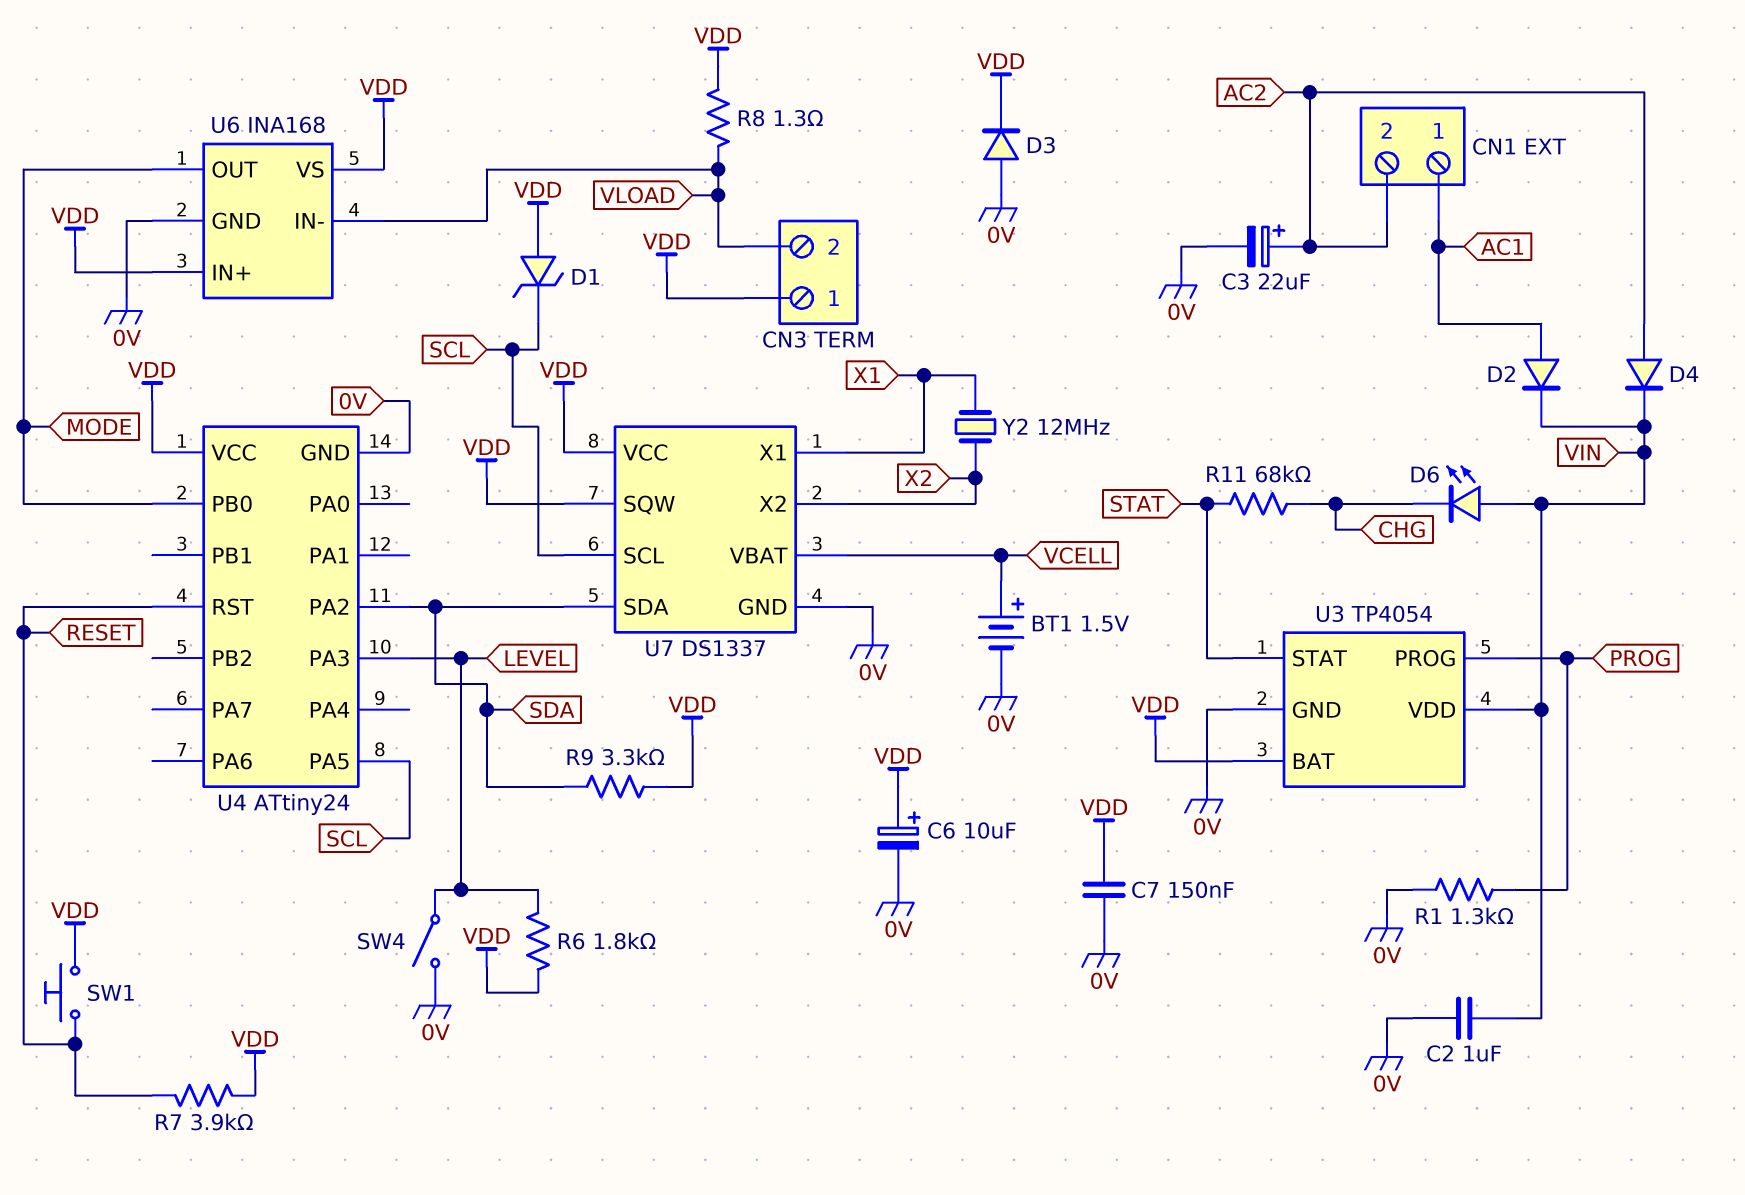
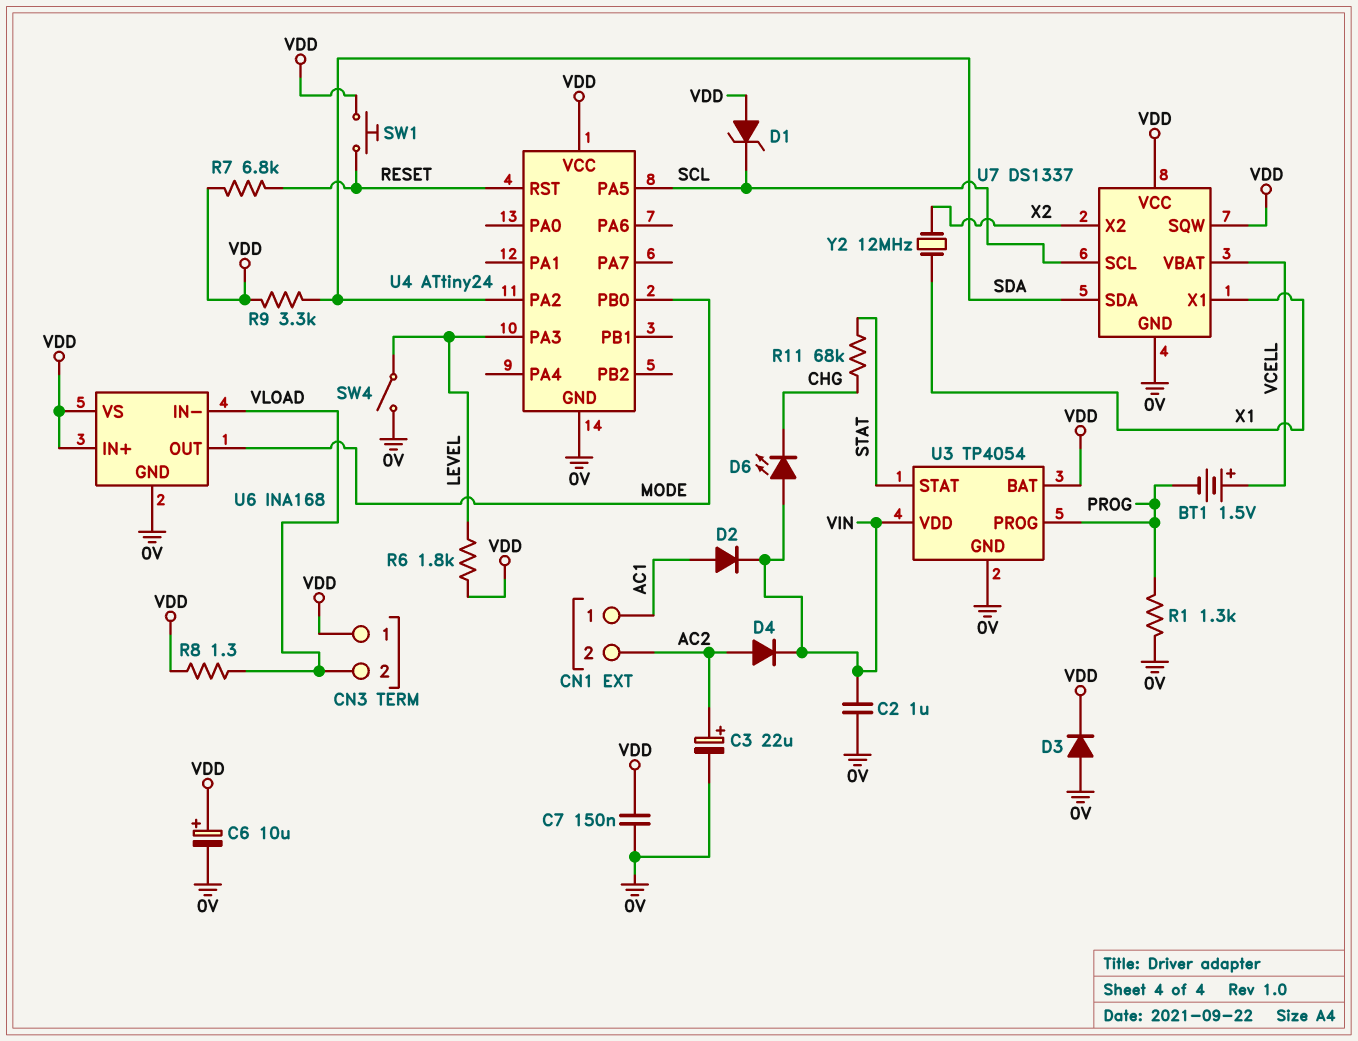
BT1: 1.5V (plus VCELL, minus 0V) -> 1.5V (plus VCELL, minus PROG)
R7: 3.9k (RESET, VDD) -> 6.8k (RESET, VDD)

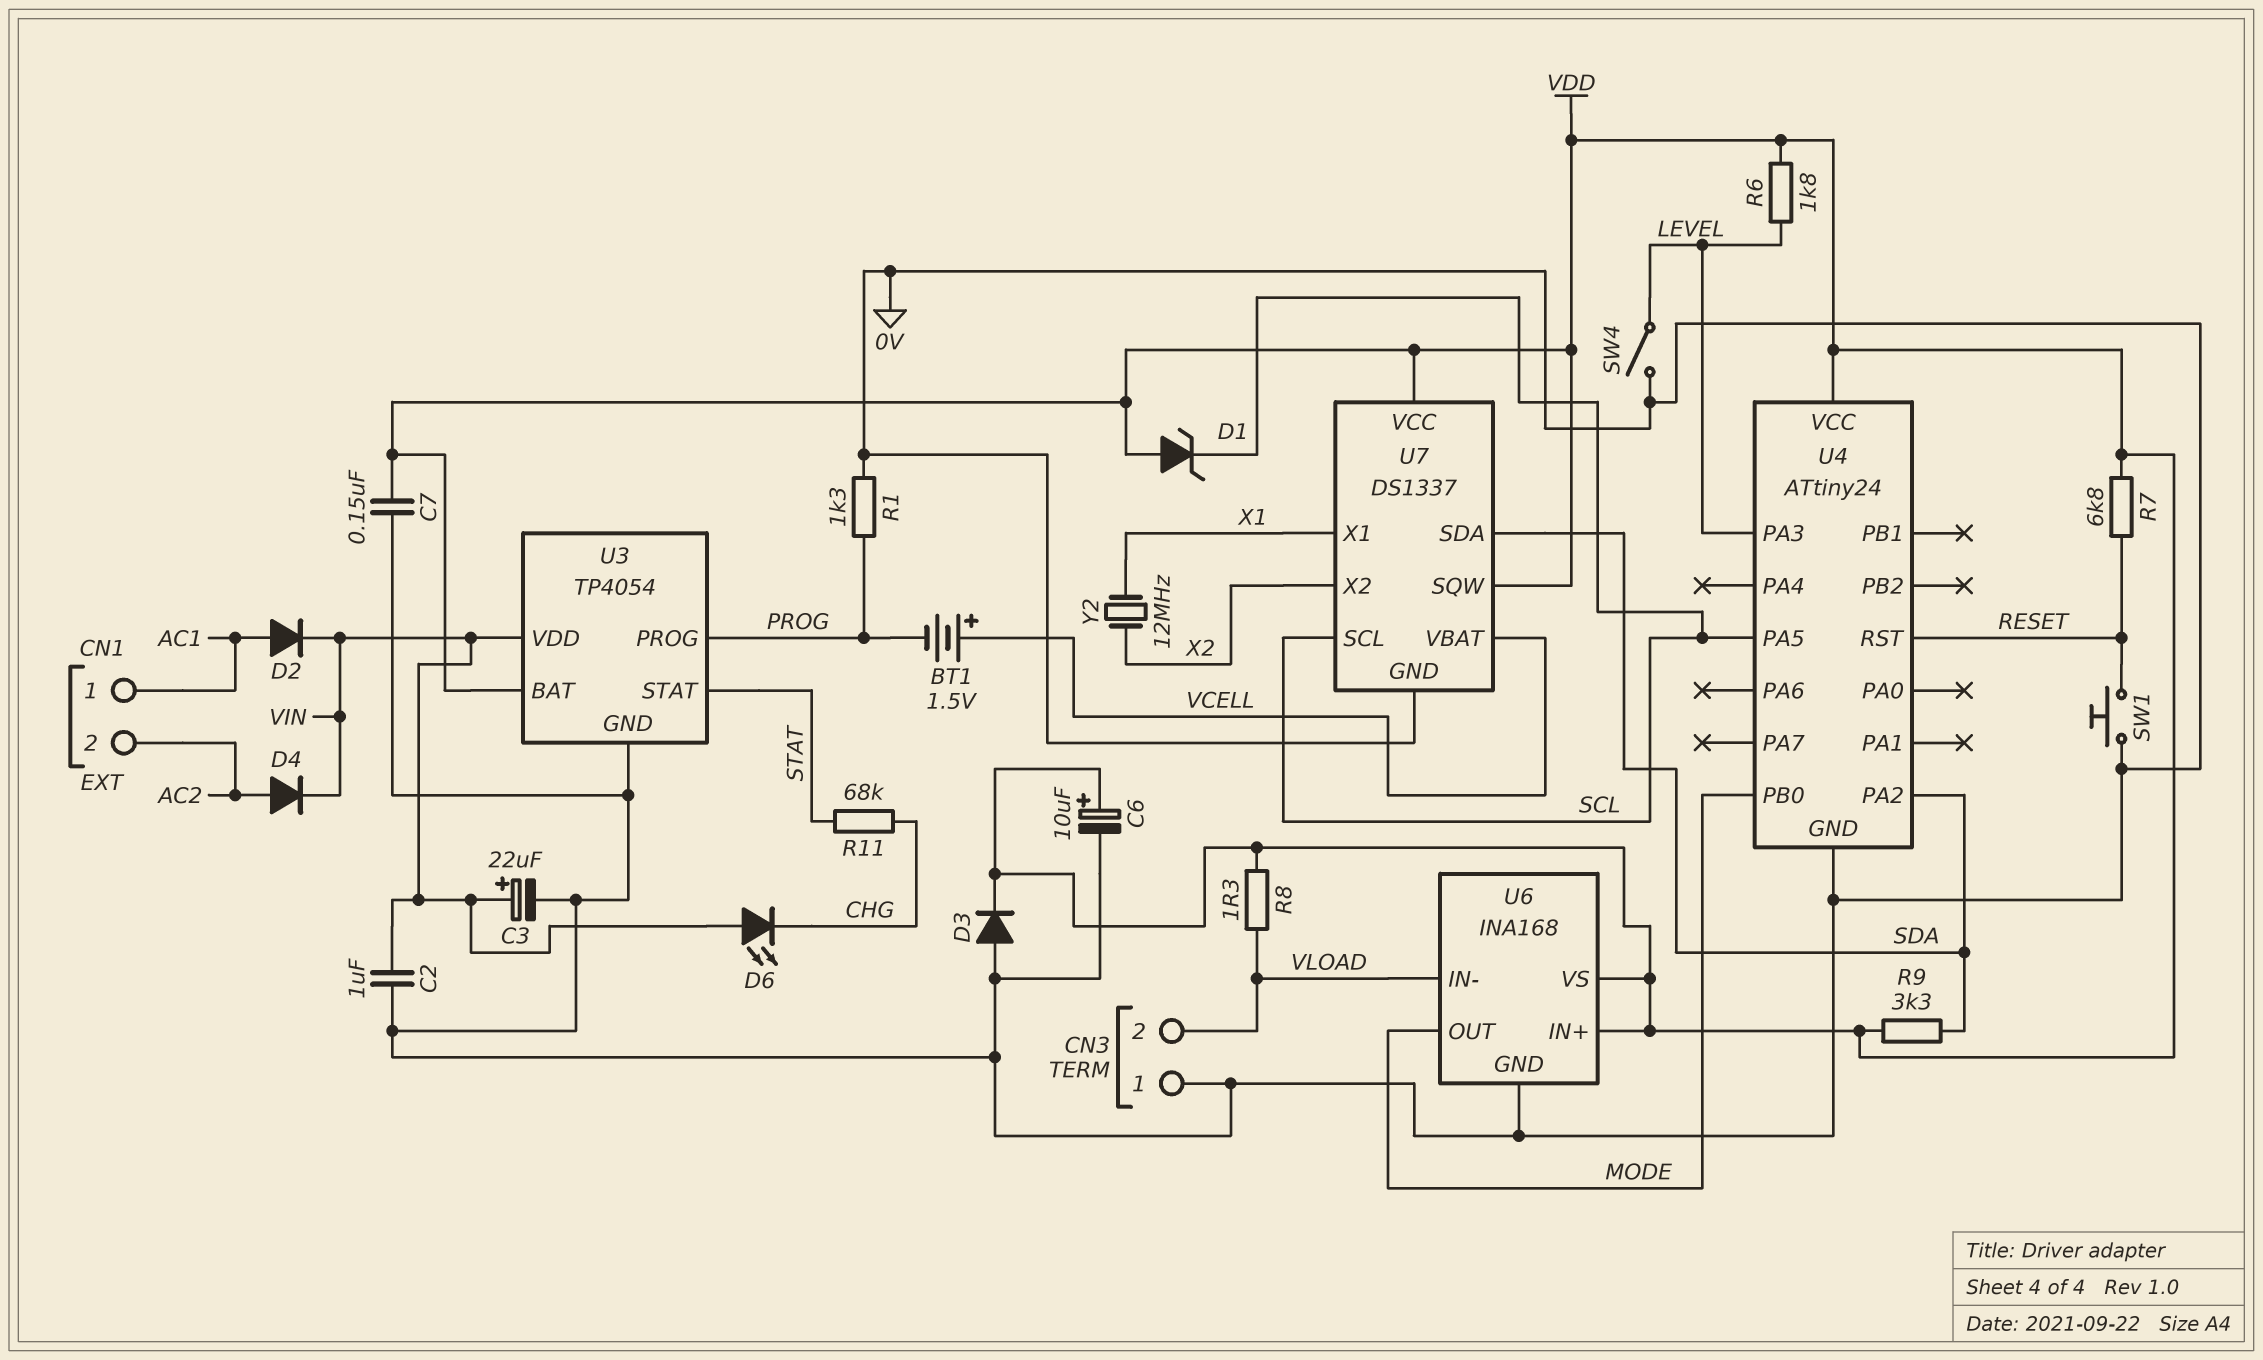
C3: 22uF (plus AC2, minus 0V) -> 22uF (plus VIN, minus 0V)
CN3 pin 1: VDD -> 0V
SW1: button (RESET, VDD) -> button (0V, RESET)

